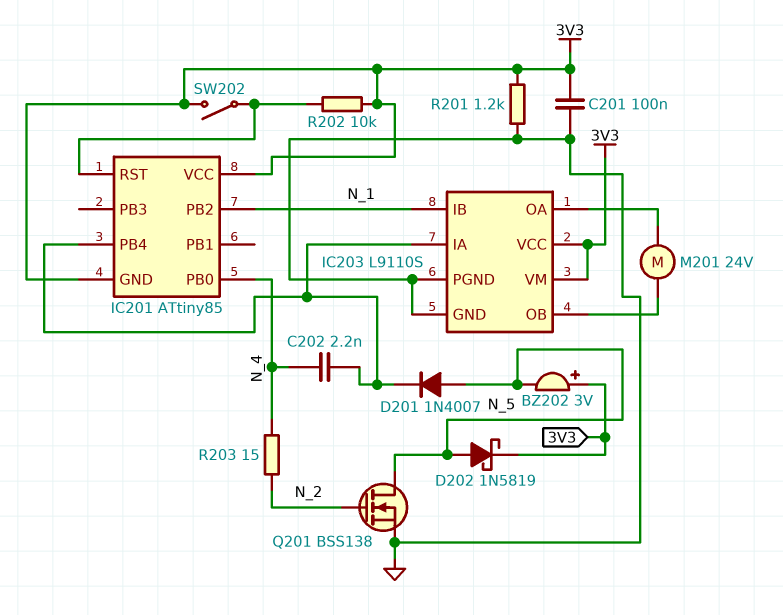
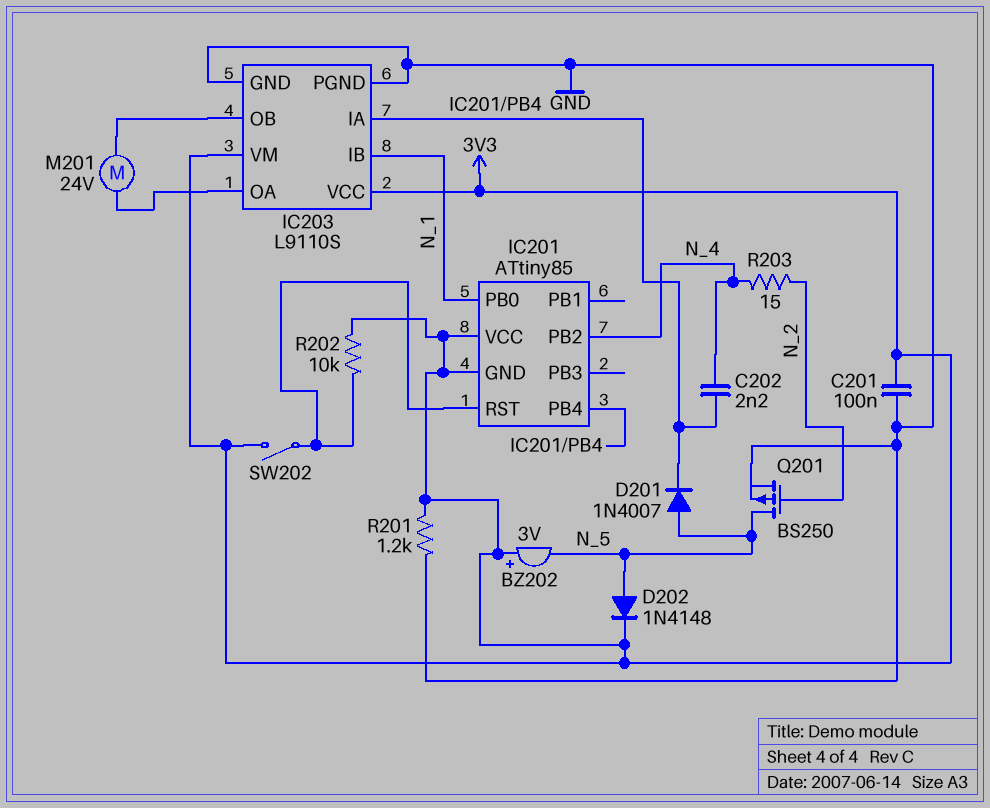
D202: schottky 1N5819 (A N_5, K 3V3) -> diode 1N4148 (A N_5, K 3V3)
IC201 pin PB0: N_4 -> N_1
IC201 pin PB2: N_1 -> N_4
Q201: NMOS BSS138 (G N_2, D N_5, S GND) -> PMOS BS250 (G N_2, D N_5, S GND)

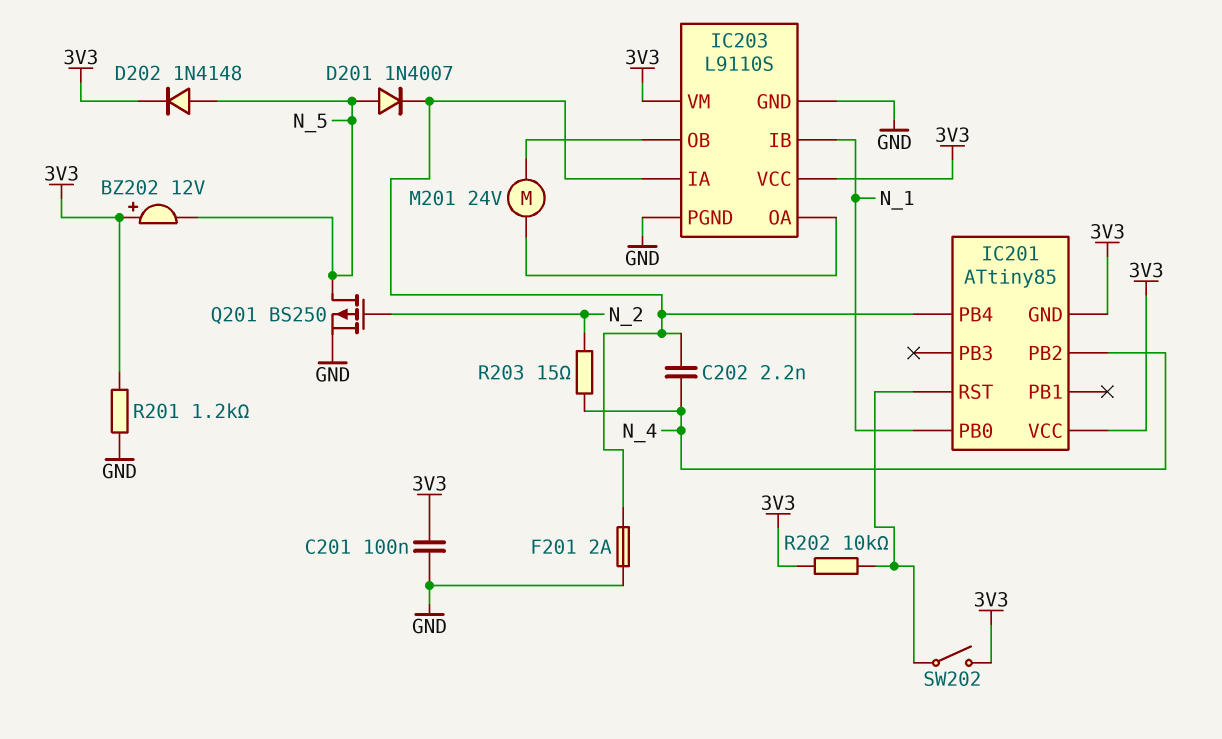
BZ202: buzzer 3V (plus 3V3, minus N_5) -> buzzer 12V (plus 3V3, minus N_5)
F201: none -> 2A (GND, IC201/PB4)

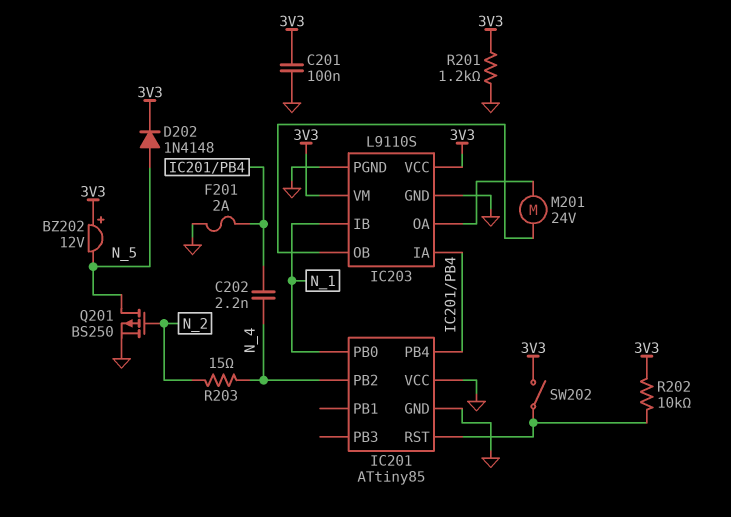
D201: diode 1N4007 (A N_5, K IC201/PB4) -> none
IC201 pin GND: 3V3 -> GND
IC201 pin VCC: 3V3 -> GND

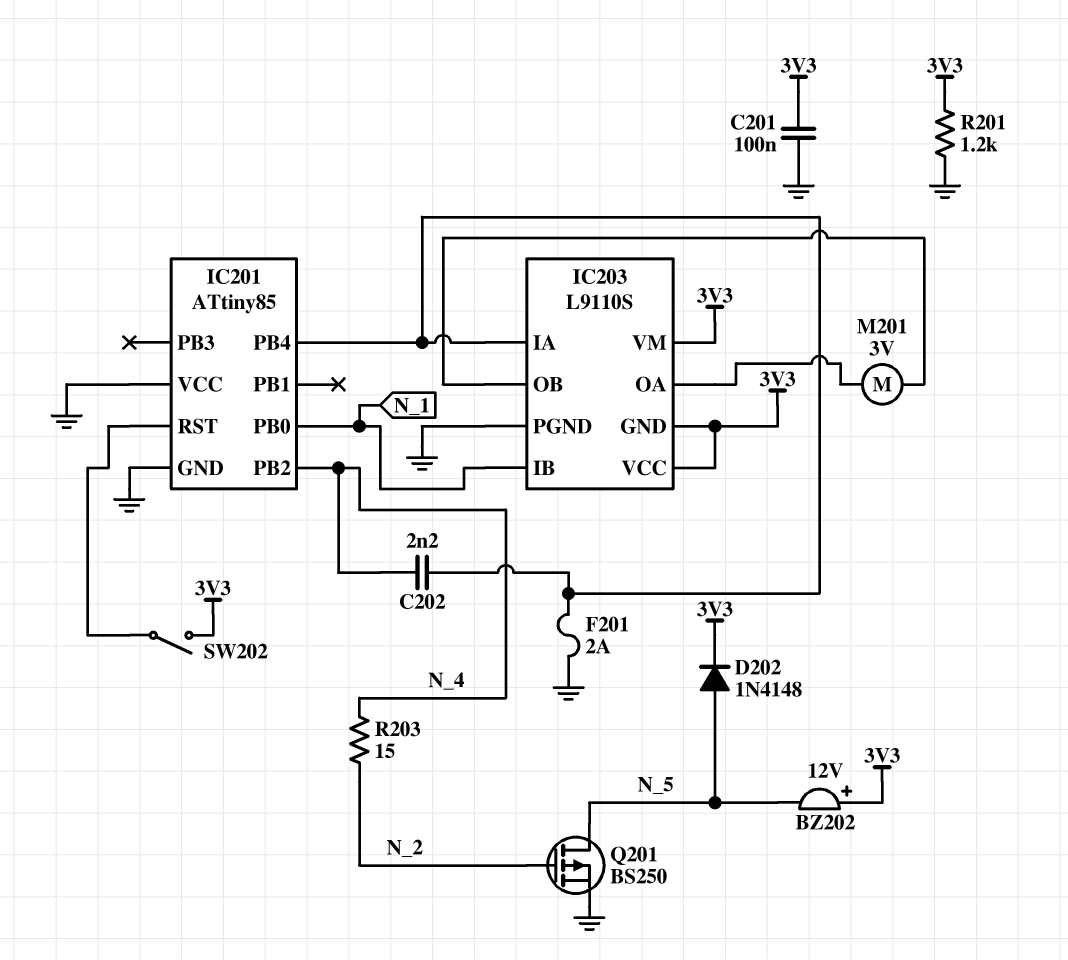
IC203 pin GND: GND -> 3V3
M201: motor 24V (IC203/OA, IC203/OB) -> motor 3V (IC203/OA, IC203/OB)
R202: 10k (3V3, IC201/RST) -> none

